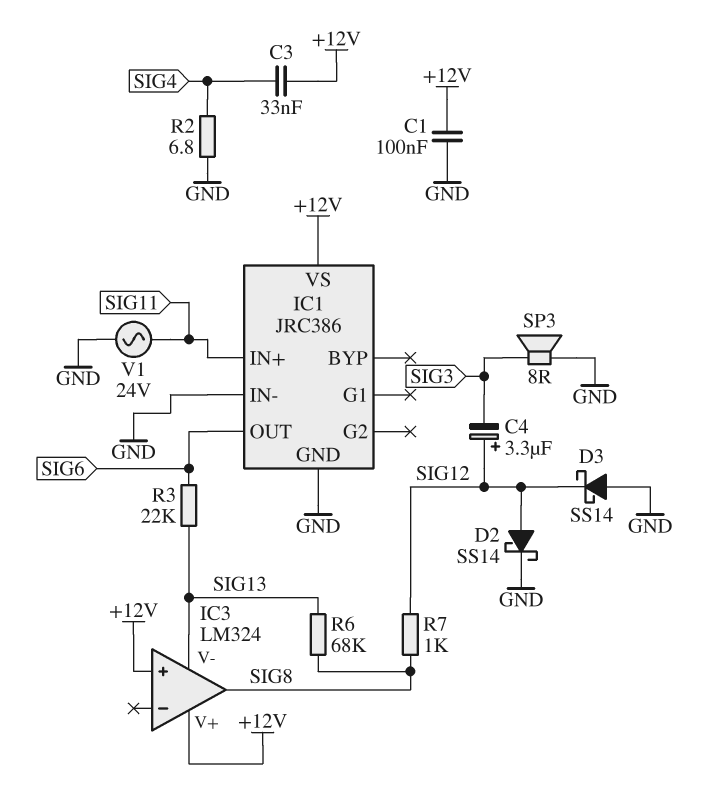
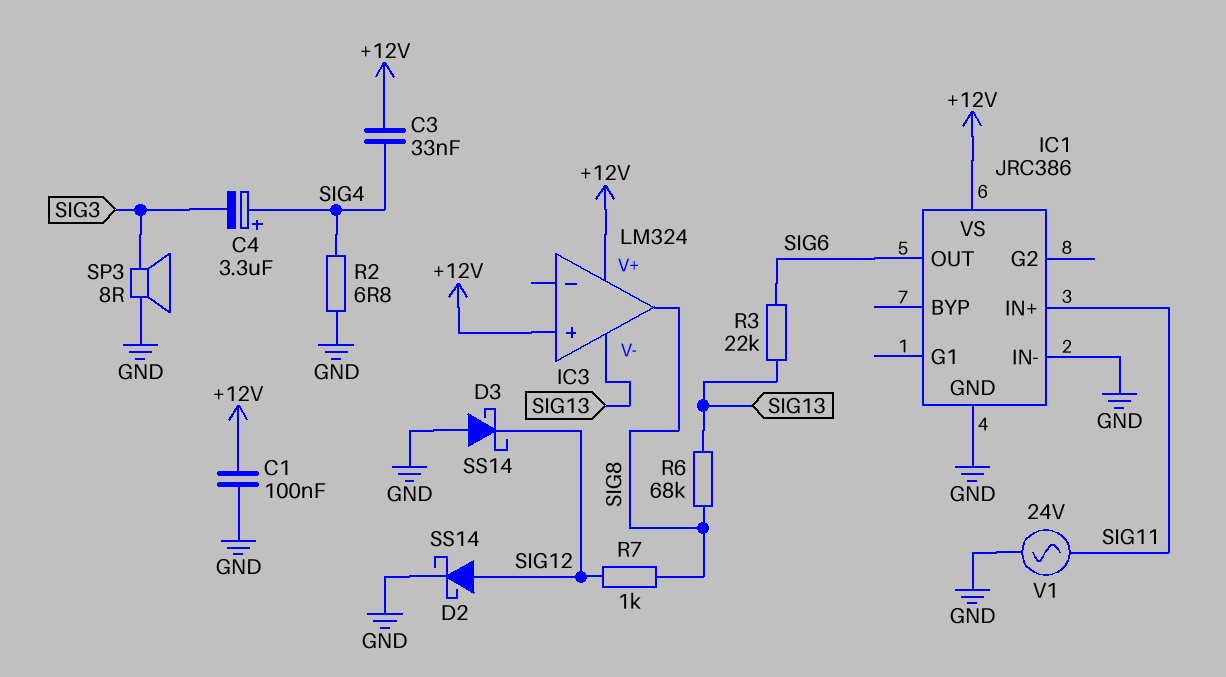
C4: 3.3uF (plus SIG12, minus SIG3) -> 3.3uF (plus SIG4, minus SIG3)

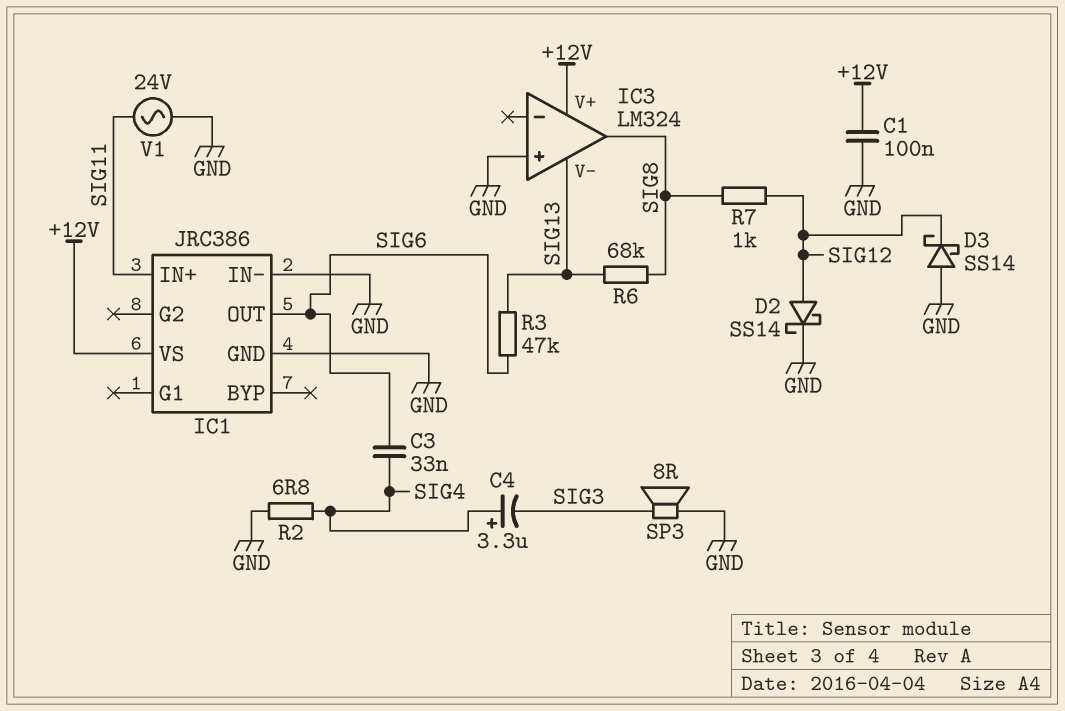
C3: 33nF (+12V, SIG4) -> 33nF (SIG4, SIG6)
IC3 pin in+: +12V -> GND
R3: 22k (SIG6, SIG13) -> 47k (SIG6, SIG13)

